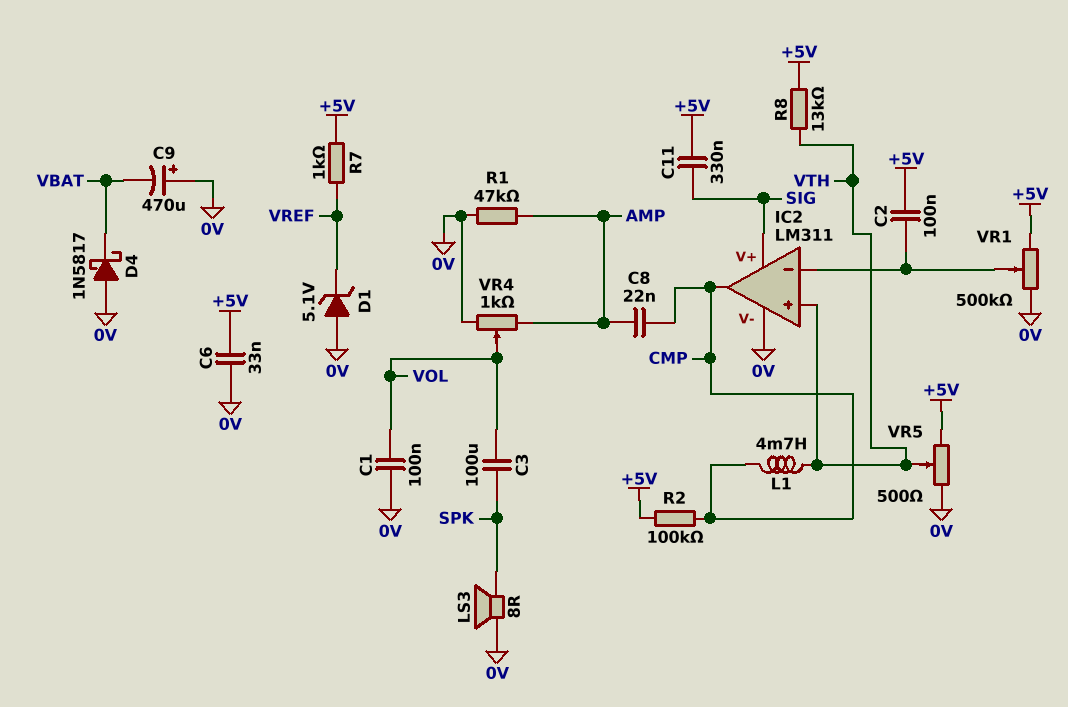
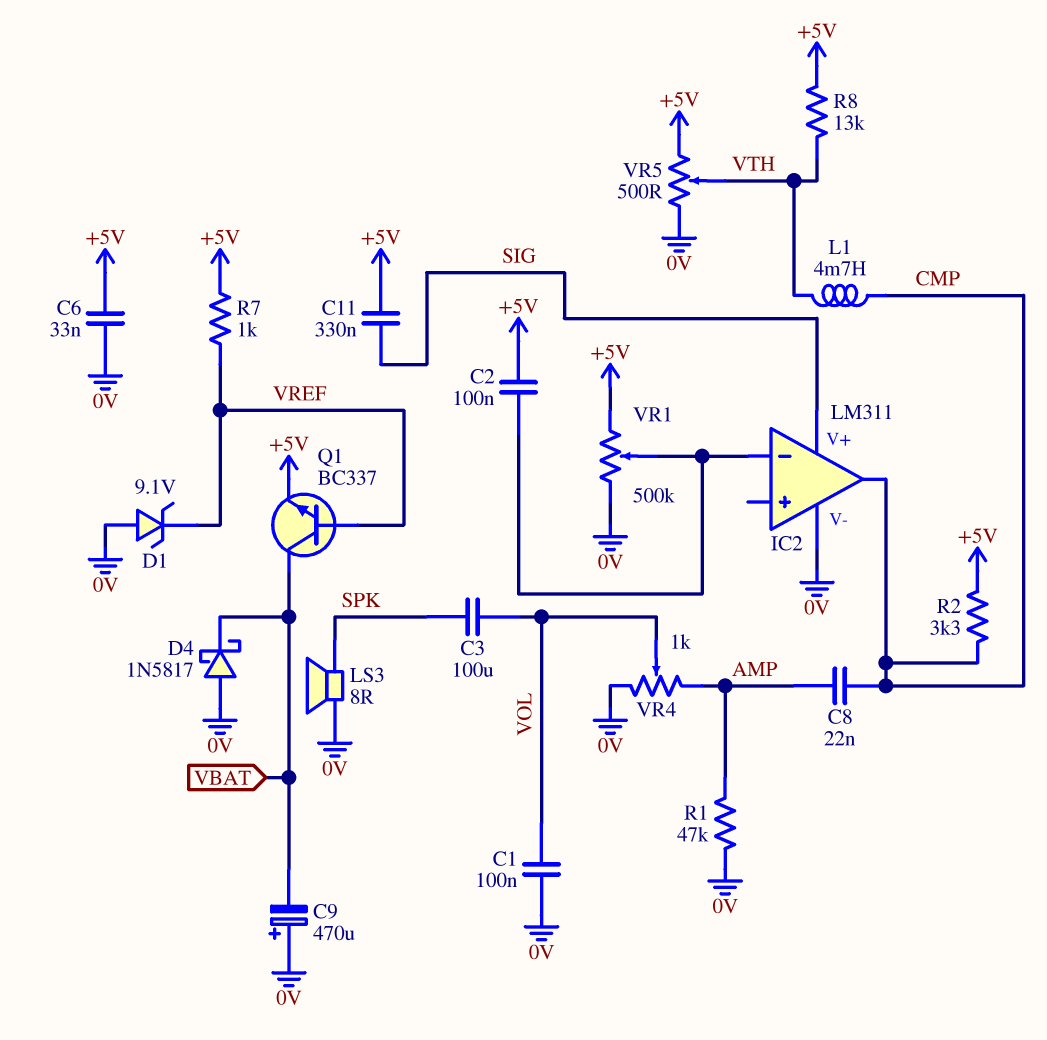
D1: zener 5.1V (A 0V, K VREF) -> zener 9.1V (A 0V, K VREF)
IC2 pin in+: VTH -> none
Q1: none -> NPN BC337 (B VREF, C VBAT, E +5V)
R2: 100k (+5V, CMP) -> 3.3k (+5V, CMP)

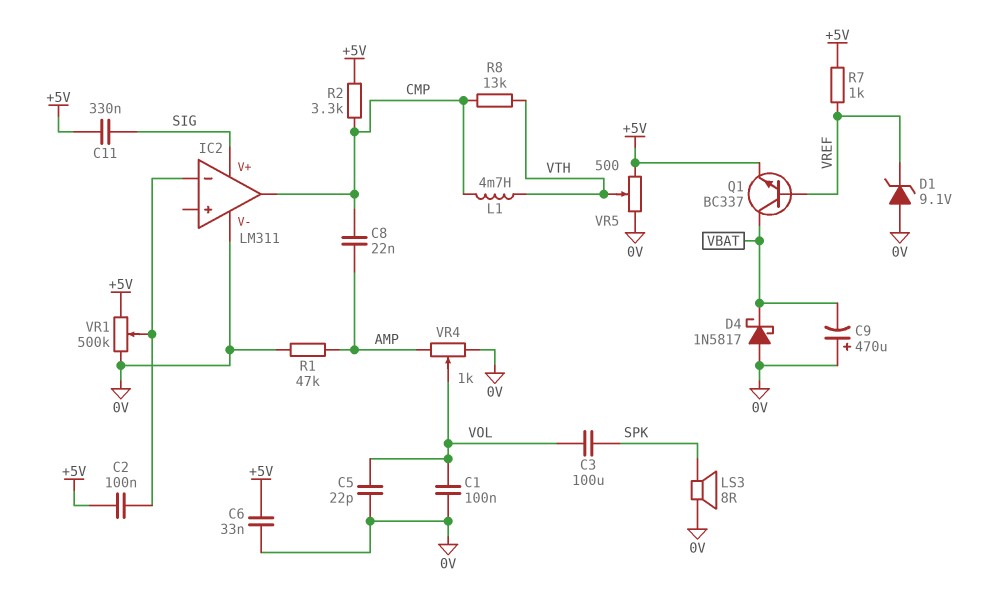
C5: none -> 22pF (0V, VOL)
R8: 13k (+5V, VTH) -> 13k (CMP, VTH)

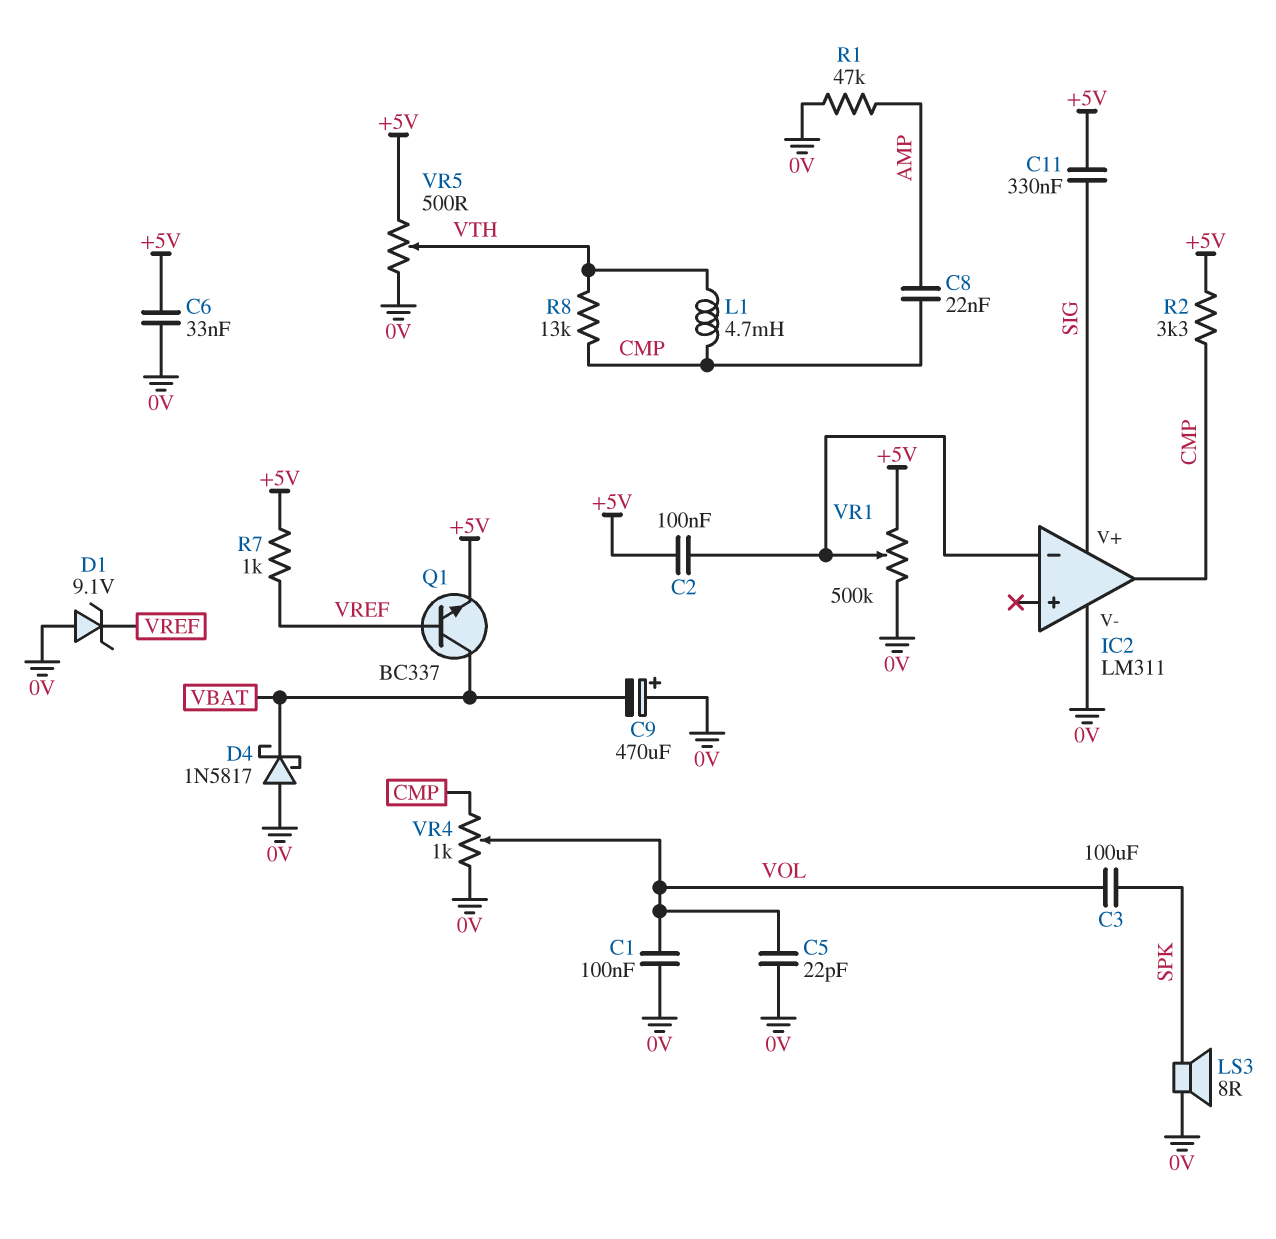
VR4: 1k (0V, AMP, wiper VOL) -> 1k (0V, CMP, wiper VOL)

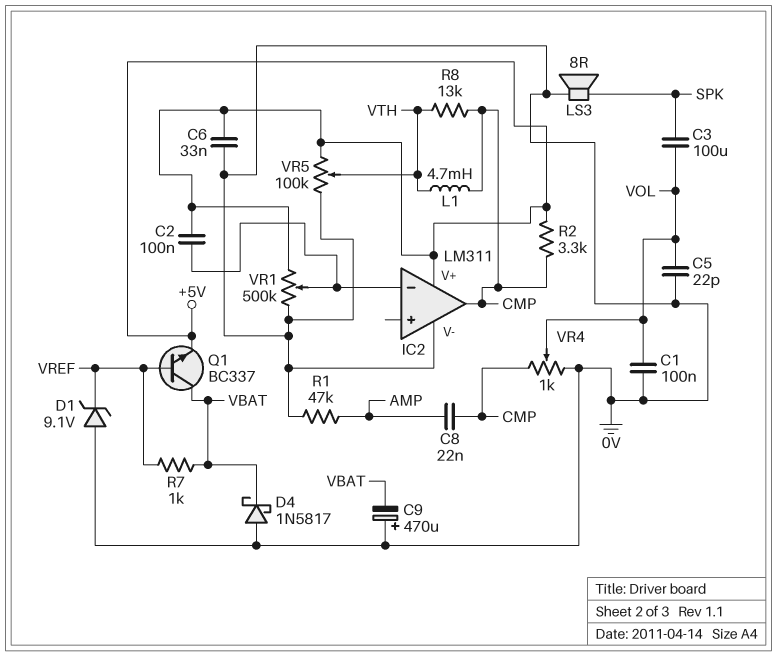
C11: 330nF (+5V, SIG) -> none
IC2 pin V+: SIG -> +5V
R7: 1k (+5V, VREF) -> 1k (VBAT, VREF)
VR5: 500 (+5V, 0V, wiper VTH) -> 100k (+5V, 0V, wiper VTH)

